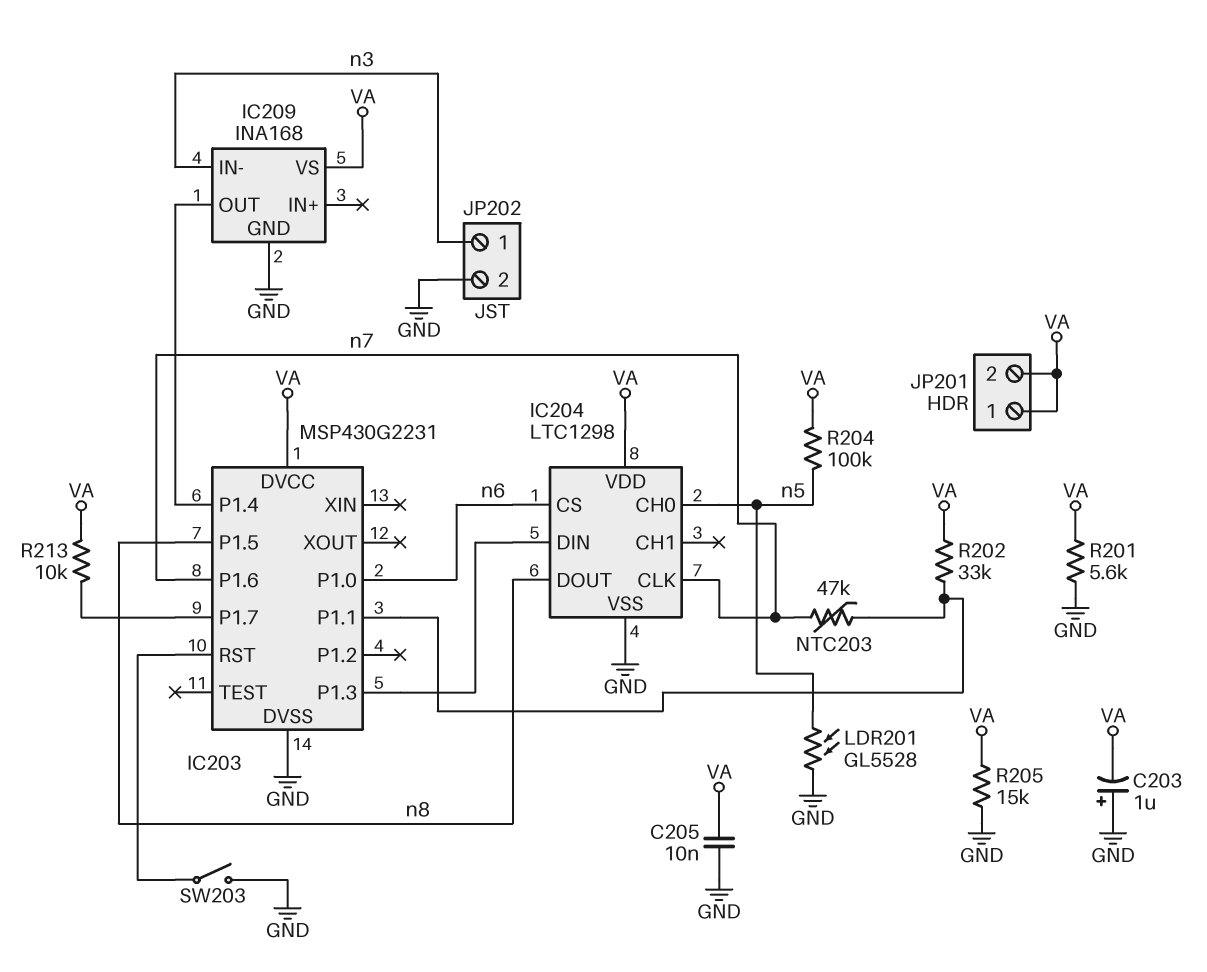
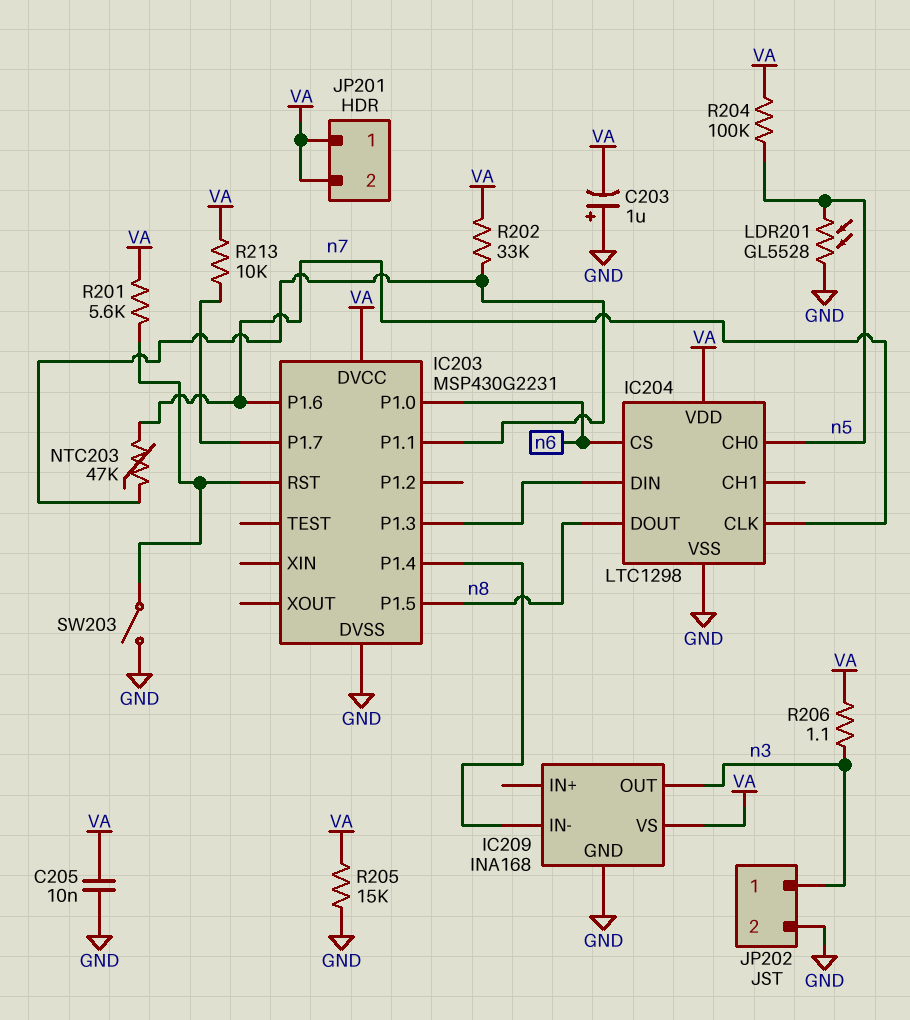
IC209 pin IN-: n3 -> IC203/P1.4
IC209 pin OUT: IC203/P1.4 -> n3
R201: 5.6k (GND, VA) -> 5.6k (IC203/RST, VA)
R206: none -> 1.1 (VA, n3)

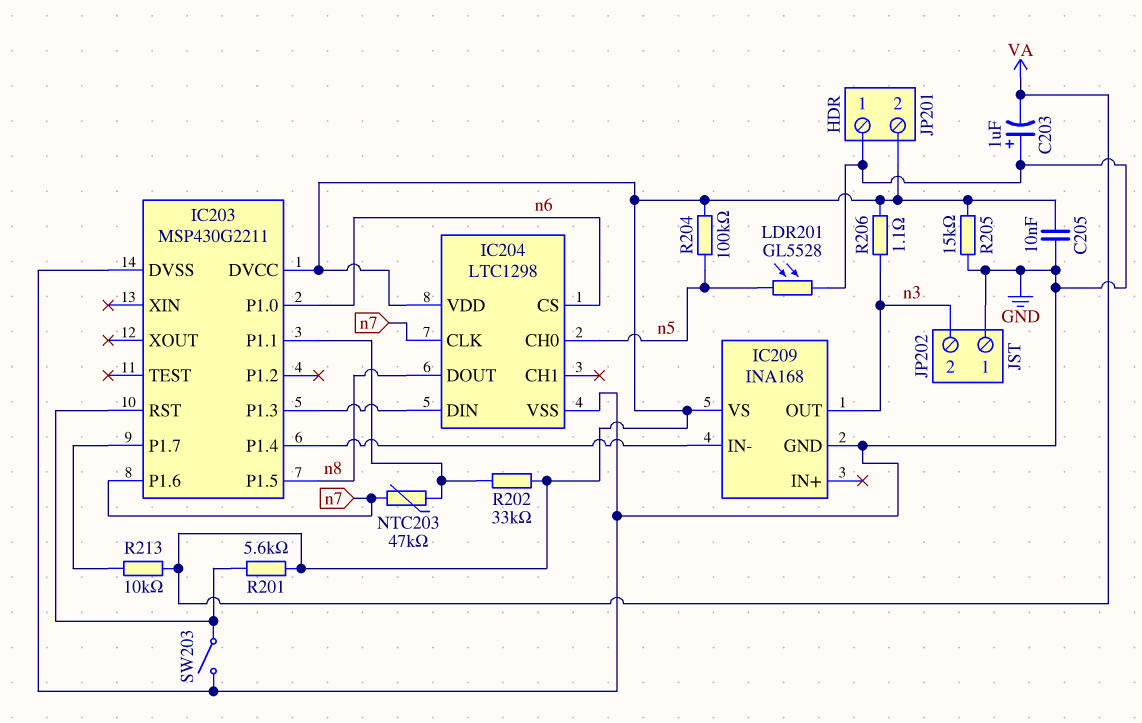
IC203: MSP430G2231 -> MSP430G2211
JP201 pin 1: VA -> GND
JP202 pin 1: n3 -> GND
JP202 pin 2: GND -> n3

